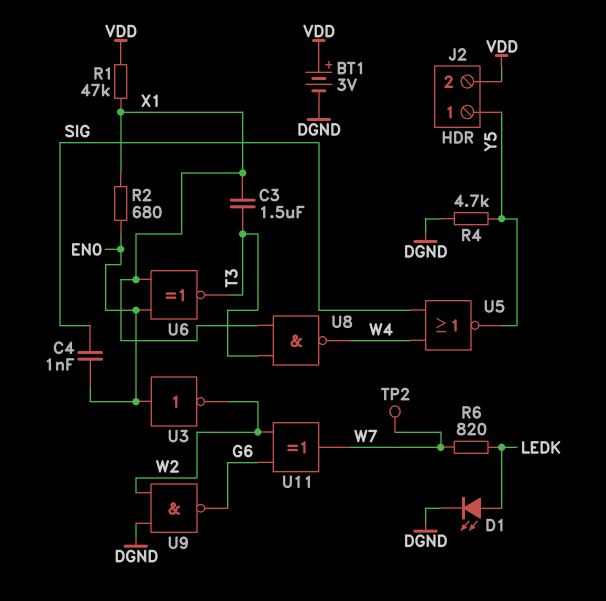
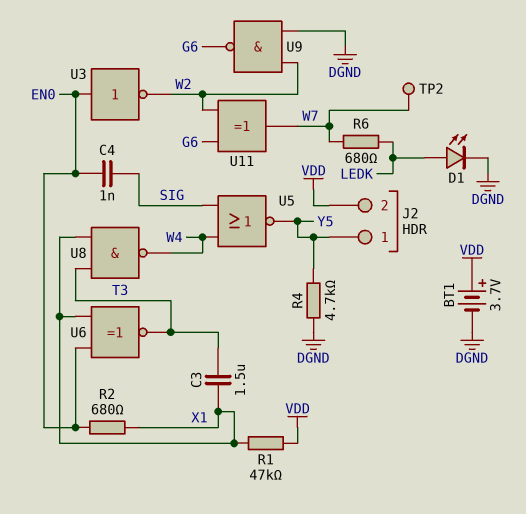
BT1: 3V (plus VDD, minus DGND) -> 3.7V (plus VDD, minus DGND)
R6: 820 (LEDK, W7) -> 680 (LEDK, W7)

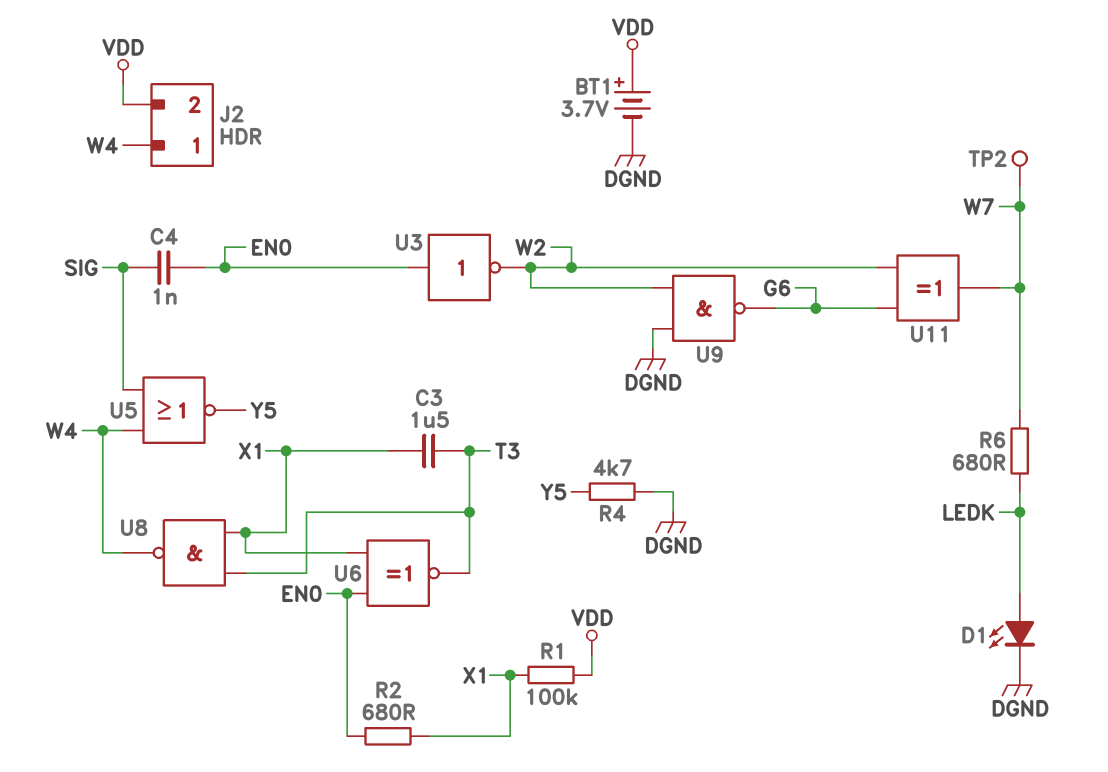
J2 pin 1: Y5 -> W4
R1: 47k (VDD, X1) -> 100k (VDD, X1)

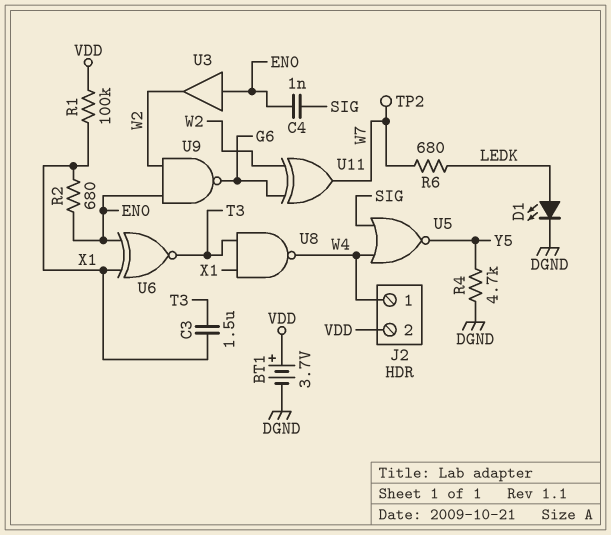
U3: NOT (in EN0, out W2) -> buffer (in EN0, out W2)
U9: NAND (in DGND, in W2, out G6) -> NAND (in EN0, in W2, out G6)

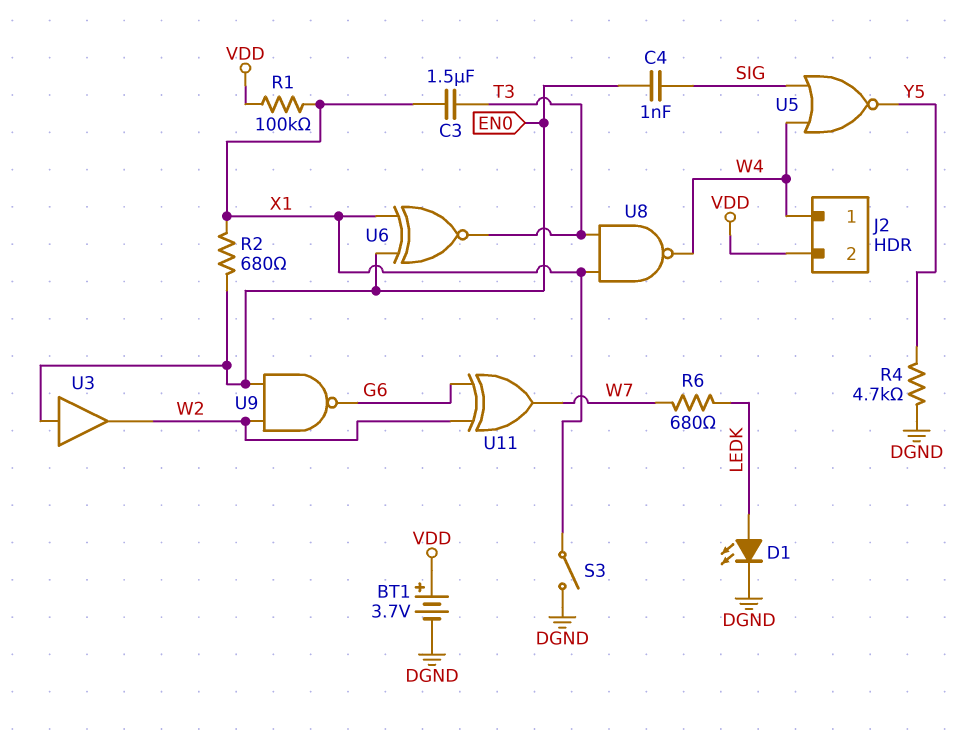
S3: none -> switch (DGND, X1)
TP2: test point (W7) -> none

